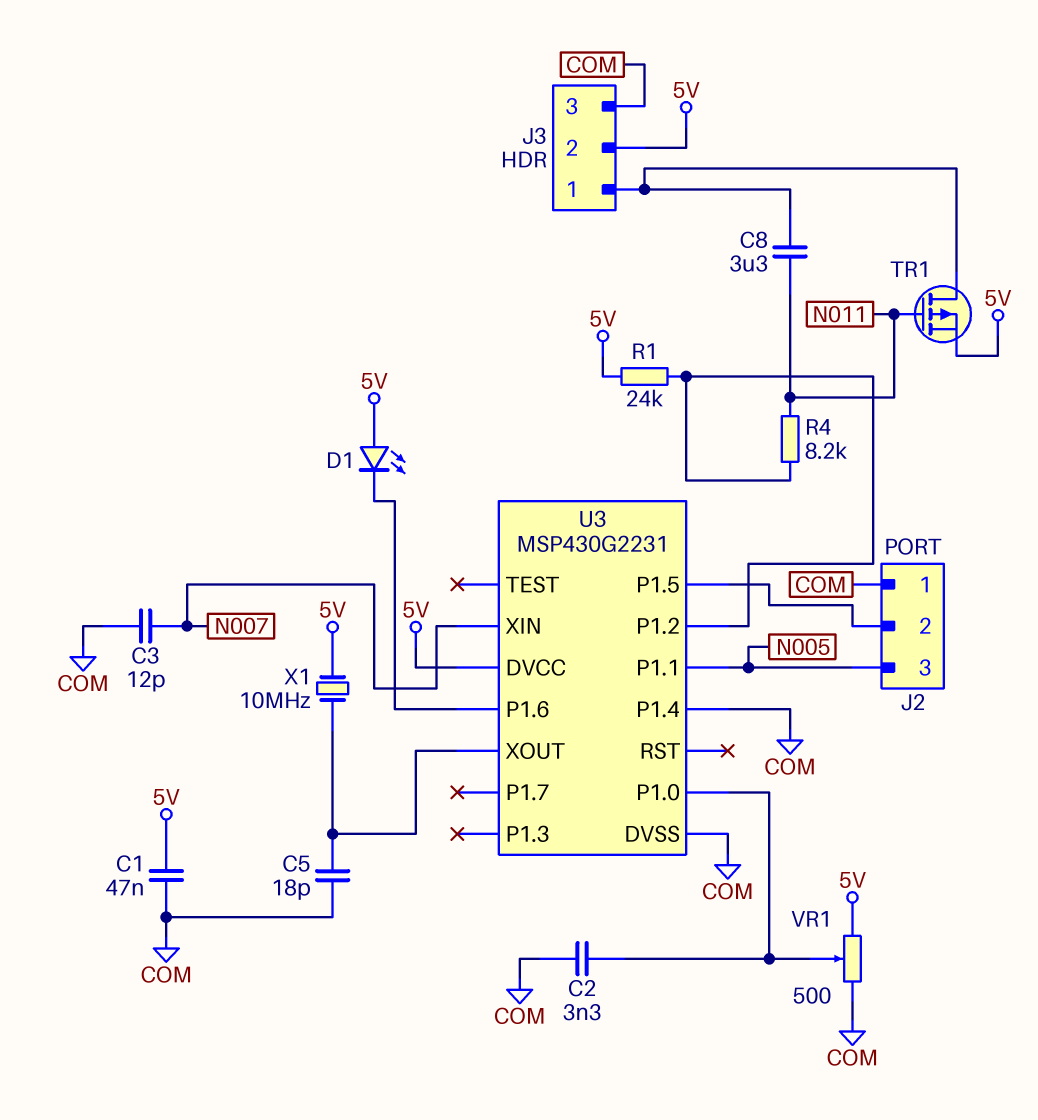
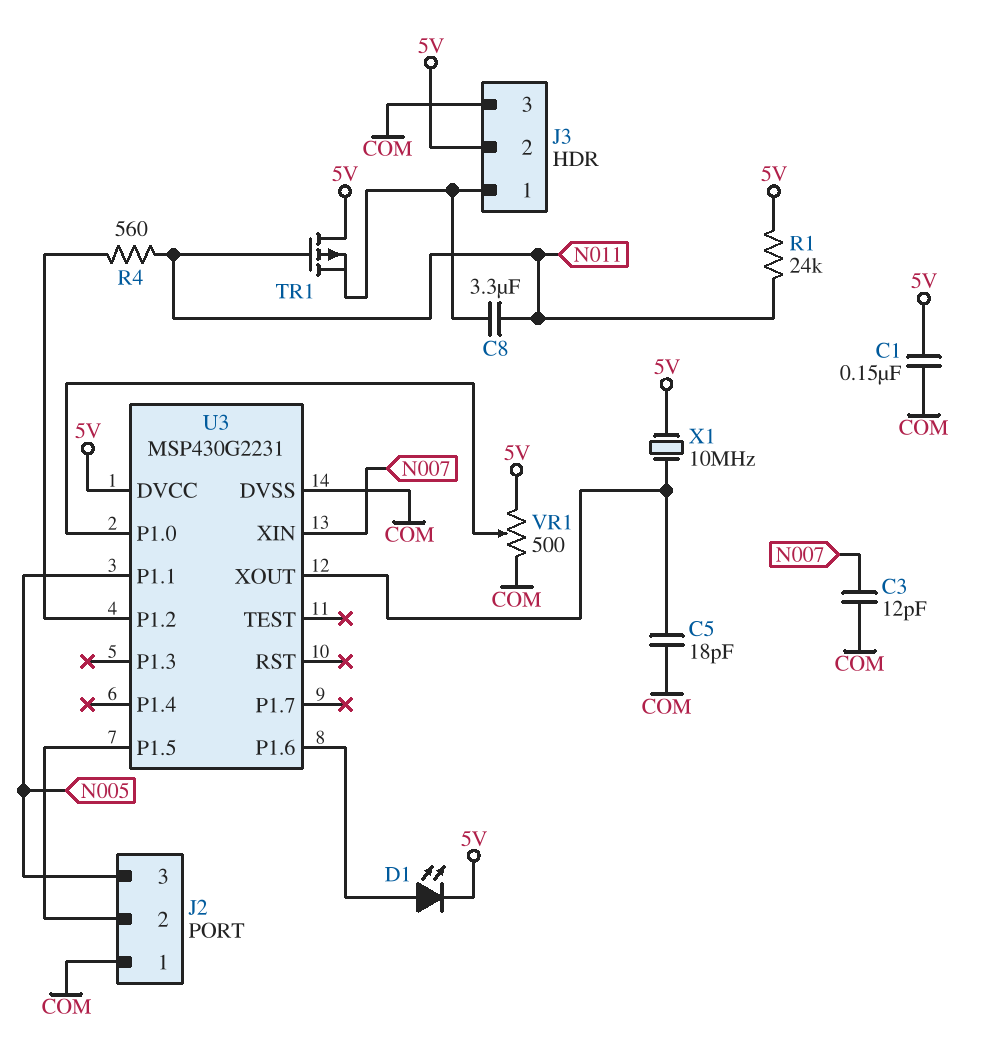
C1: 47nF (5V, COM) -> 150nF (5V, COM)
C2: 3.3nF (COM, U3/P1.0) -> none
D1: LED (A 5V, K U3/P1.6) -> LED (A U3/P1.6, K 5V)
R1: 24k (5V, U3/P1.2) -> 24k (5V, N011)
R4: 8.2k (N011, U3/P1.2) -> 560 (N011, U3/P1.2)
TR1: PMOS (G N011, D J3/1, S 5V) -> PMOS (G N011, D 5V, S J3/1)
U3 pin P1.4: COM -> none

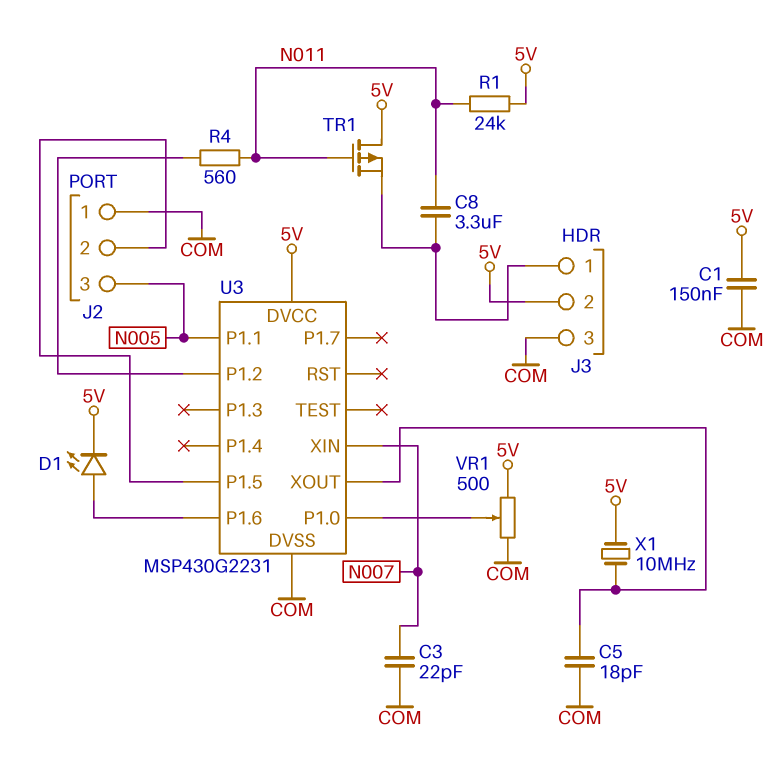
C3: 12pF (COM, N007) -> 22pF (COM, N007)

